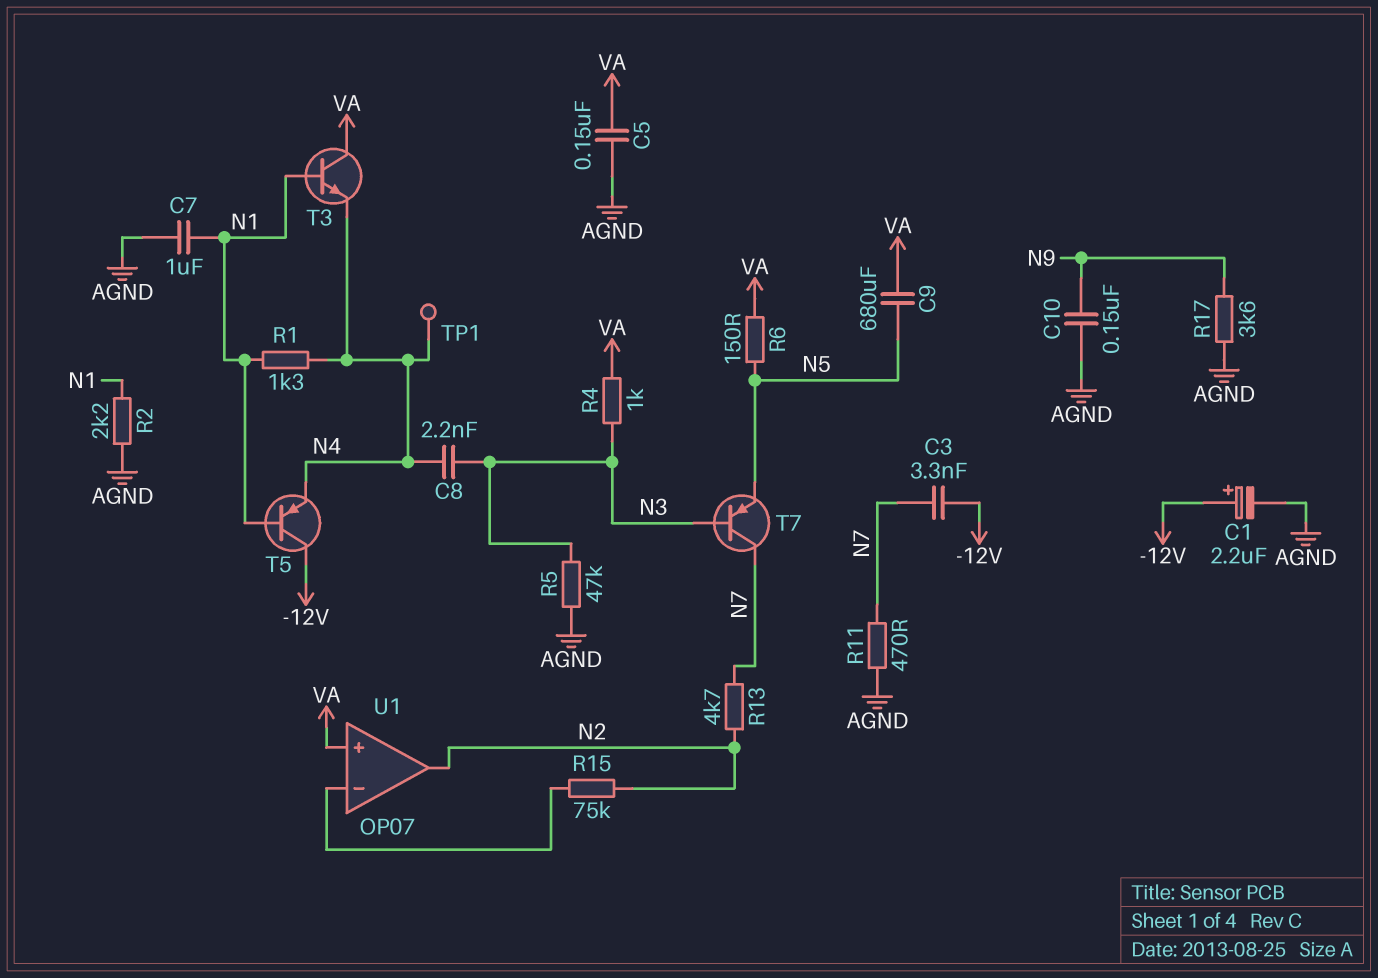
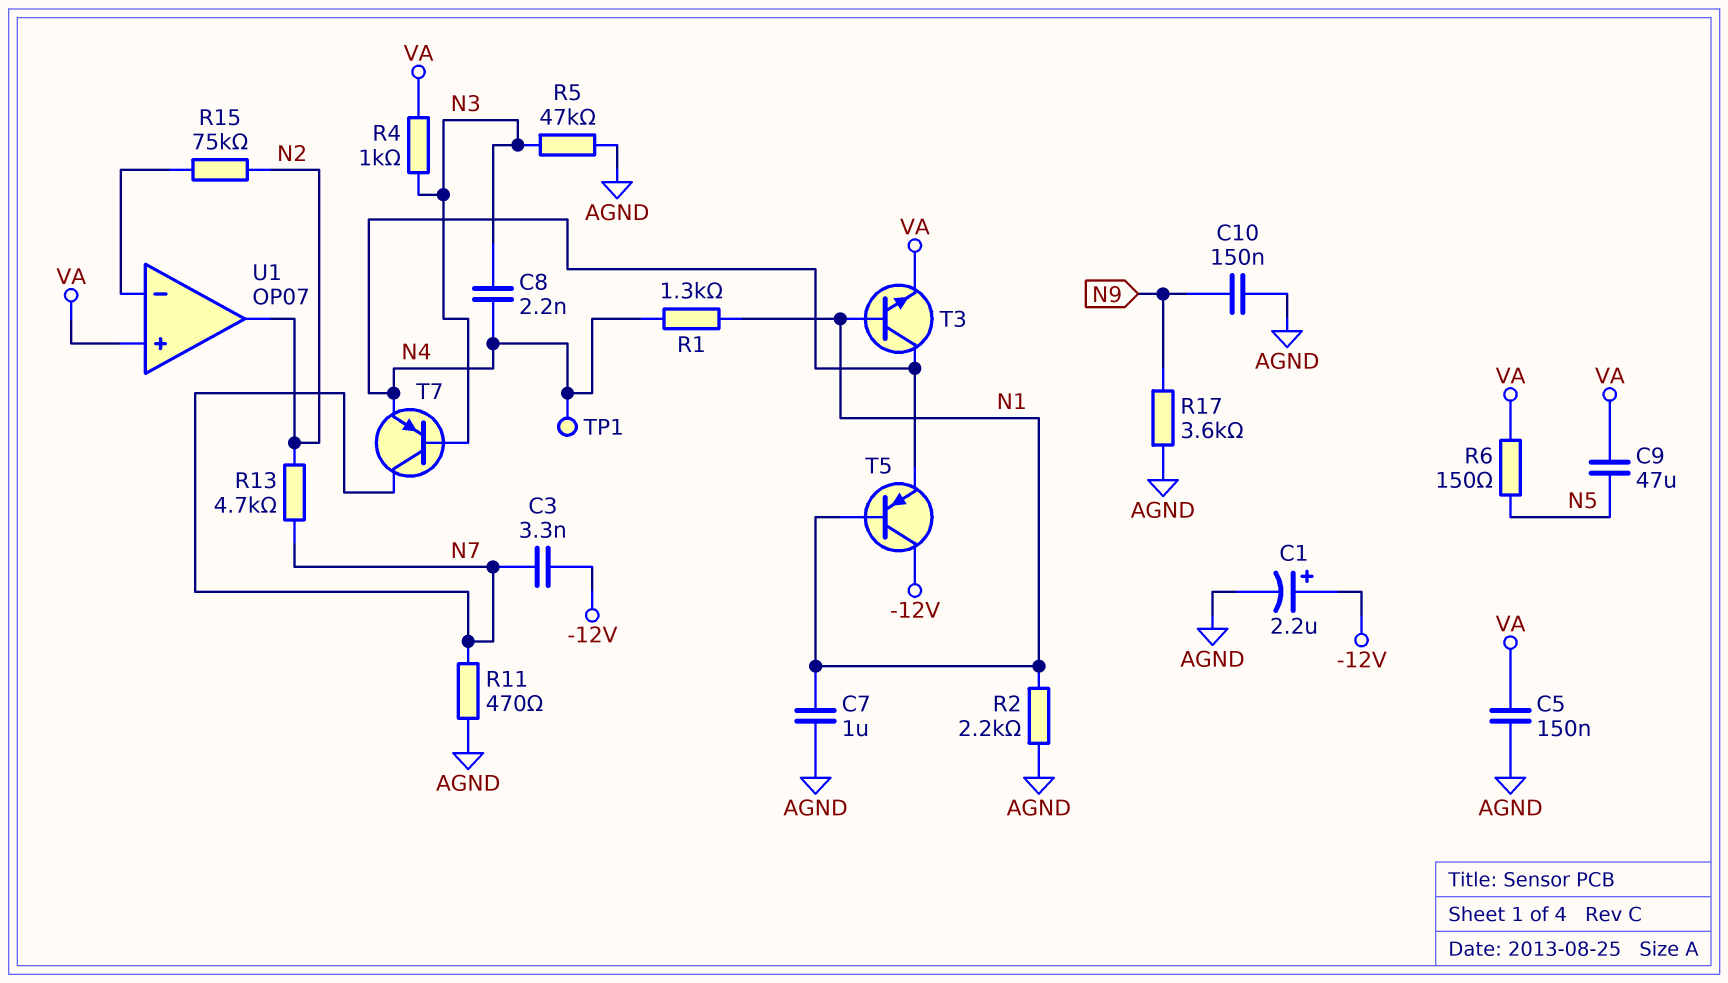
C9: 680uF (N5, VA) -> 47uF (N5, VA)
T3: NPN (B N1, C VA, E N4) -> NPN (B N1, C N4, E VA)
T7: PNP (B N3, C N7, E N5) -> PNP (B N3, C N7, E N4)

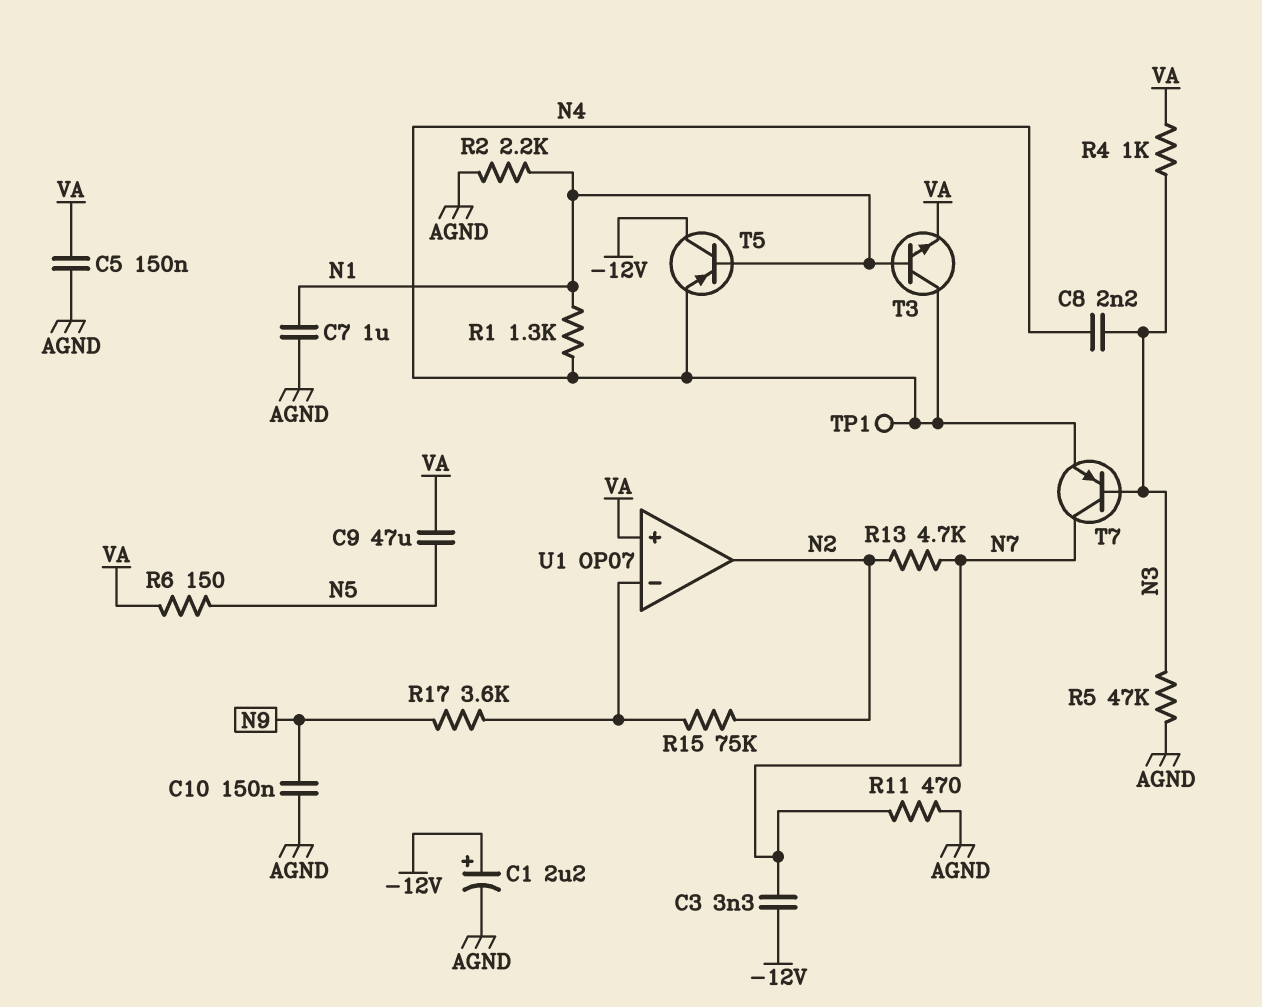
R17: 3.6k (AGND, N9) -> 3.6k (N9, U1/in-)

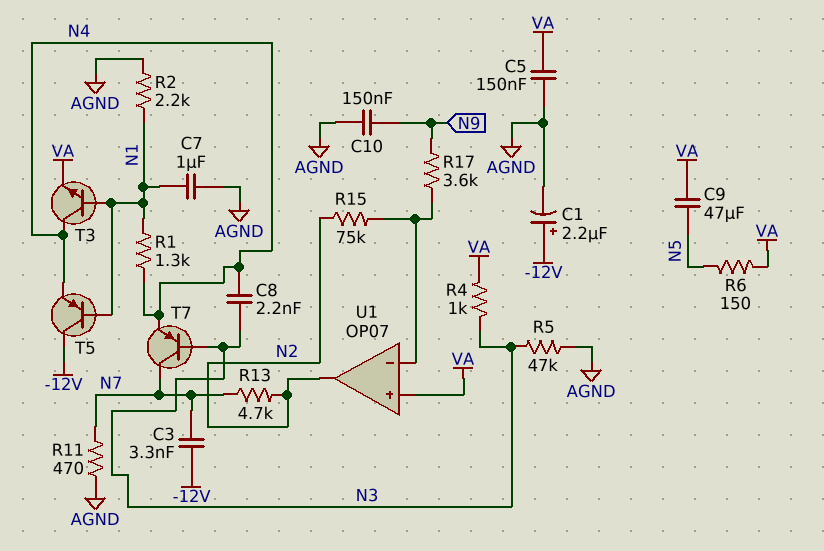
TP1: test point (N4) -> none

